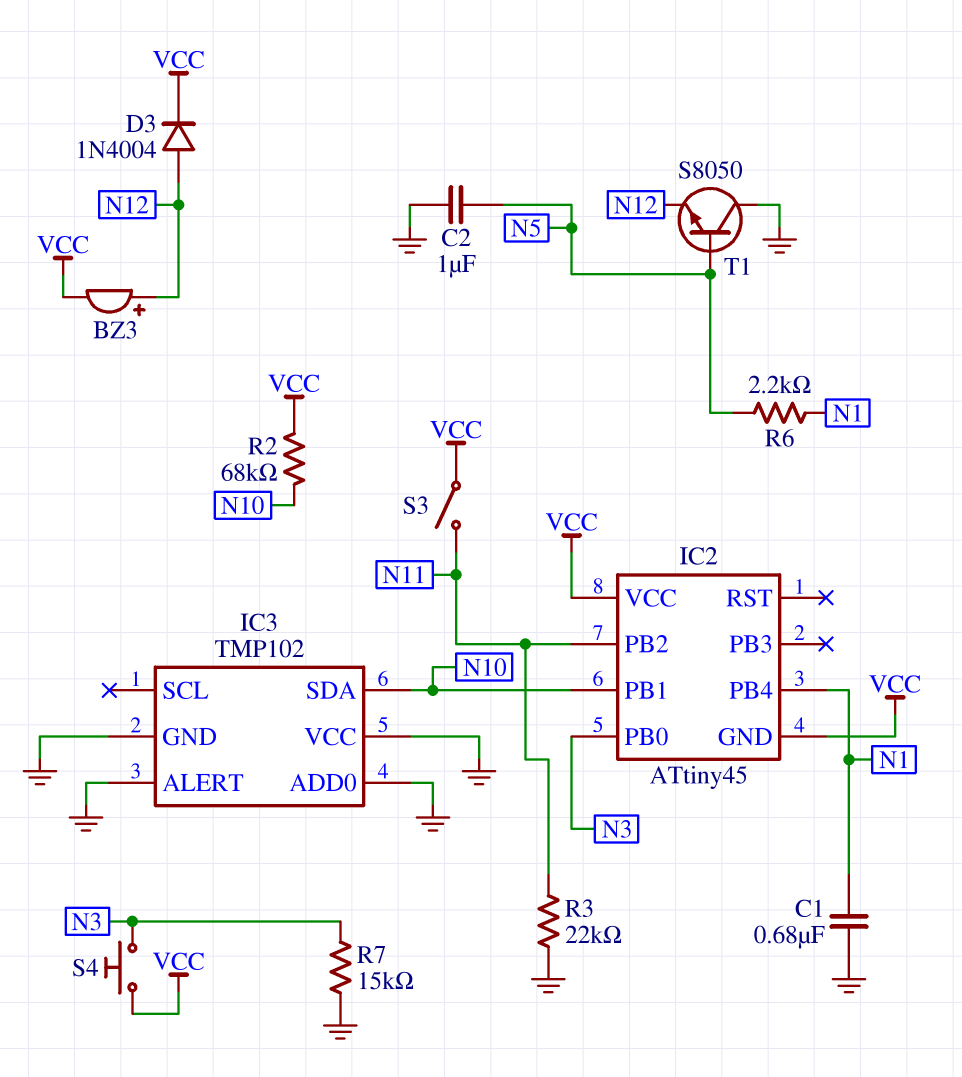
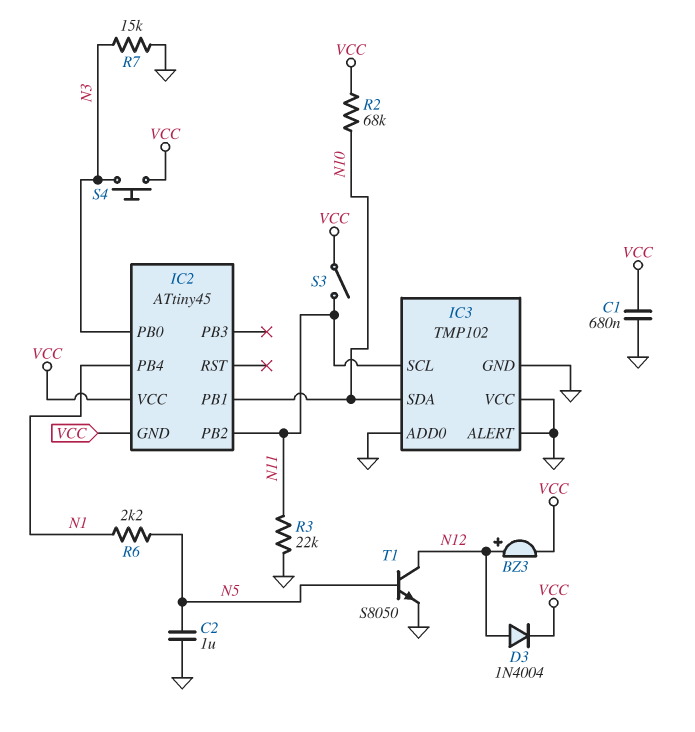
C1: 680nF (GND, N1) -> 680nF (GND, VCC)
IC3 pin SCL: none -> N11
T1: NPN S8050 (B N5, C GND, E N12) -> NPN S8050 (B N5, C N12, E GND)

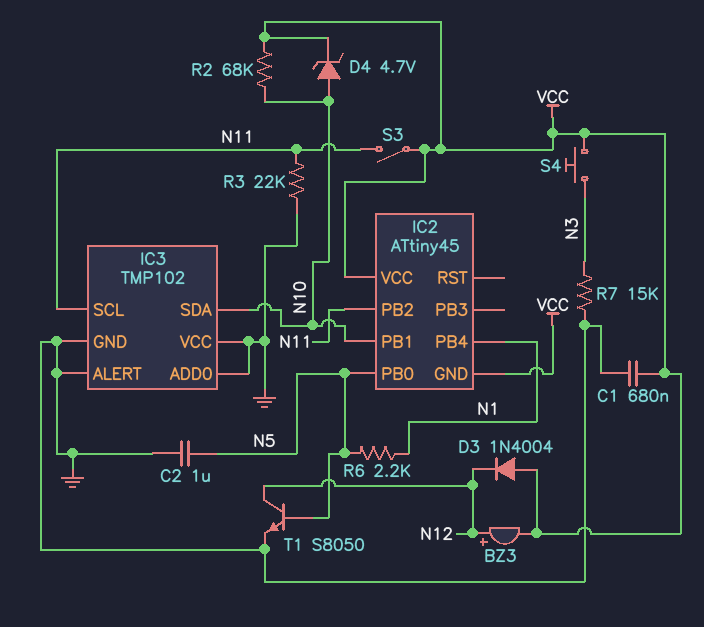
D3: diode 1N4004 (A N12, K VCC) -> diode 1N4004 (A VCC, K N12)
D4: none -> zener 4.7V (A N10, K VCC)
IC2 pin PB0: N3 -> N5

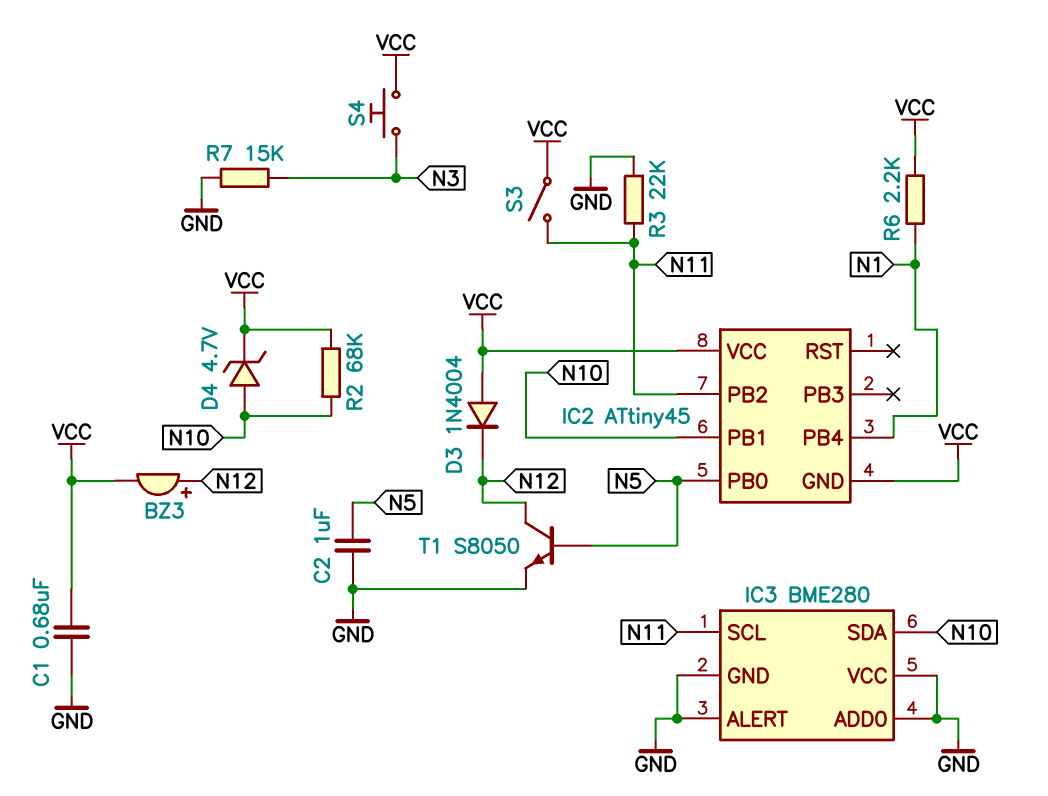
IC3: TMP102 -> BME280
R6: 2.2k (N1, N5) -> 2.2k (N1, VCC)

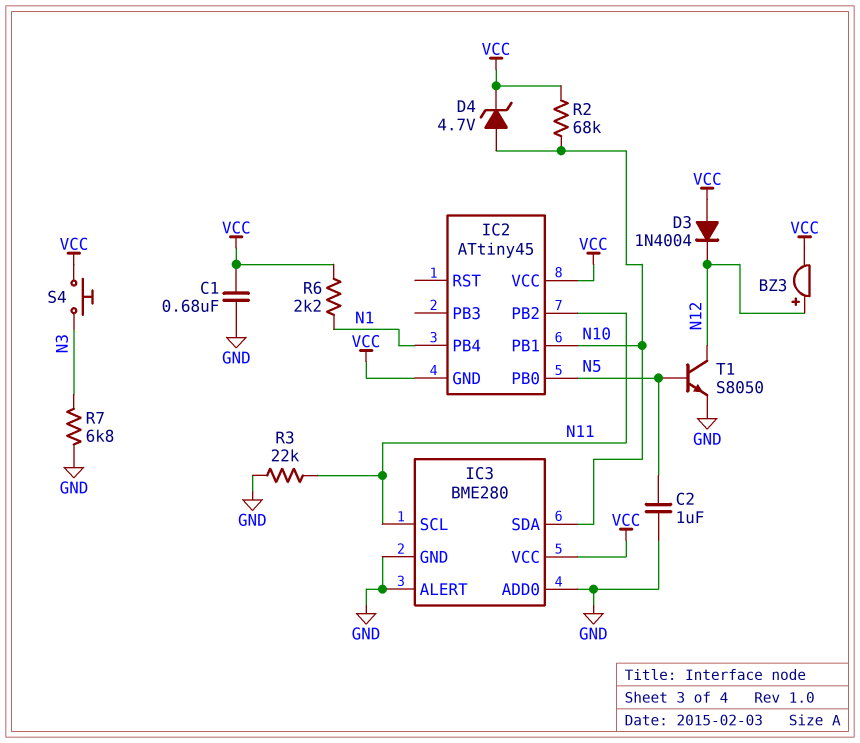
IC3 pin VCC: GND -> VCC
R7: 15k (GND, N3) -> 6.8k (GND, N3)
S3: switch (N11, VCC) -> none

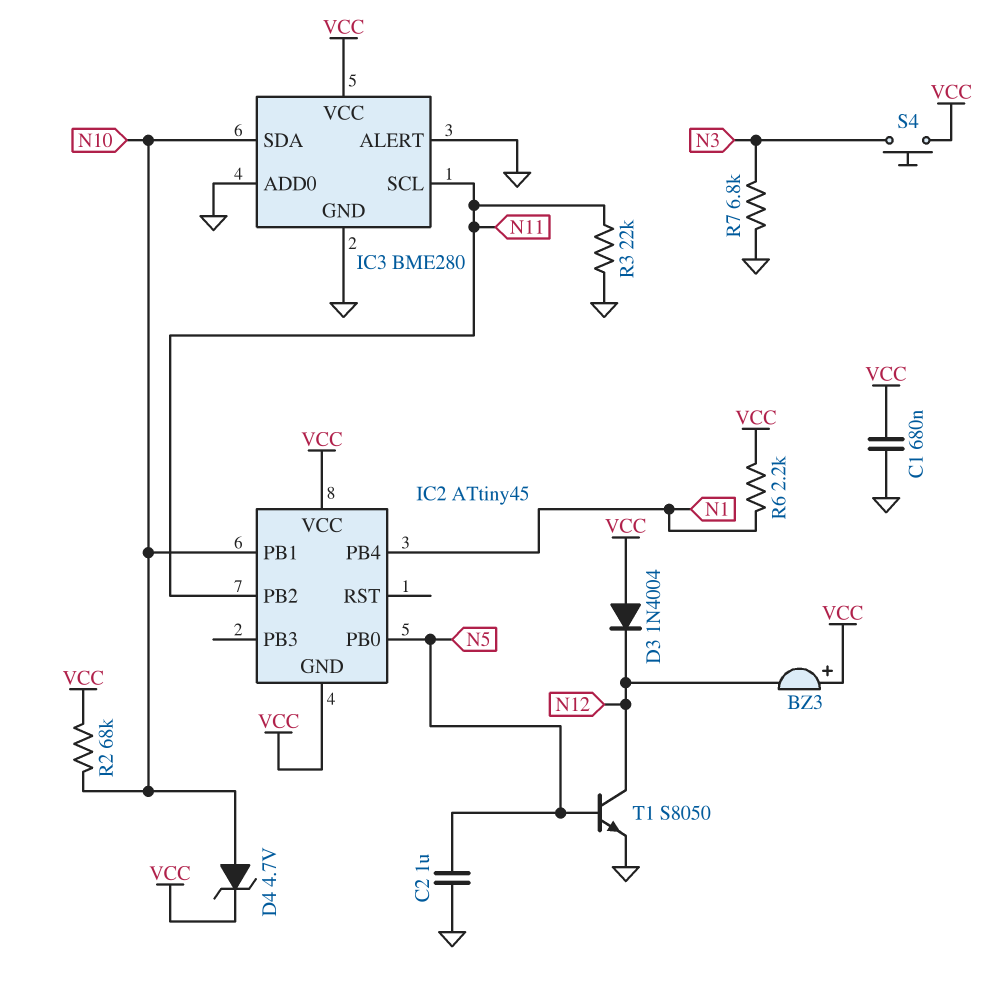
BZ3: buzzer (plus N12, minus VCC) -> buzzer (plus VCC, minus N12)

